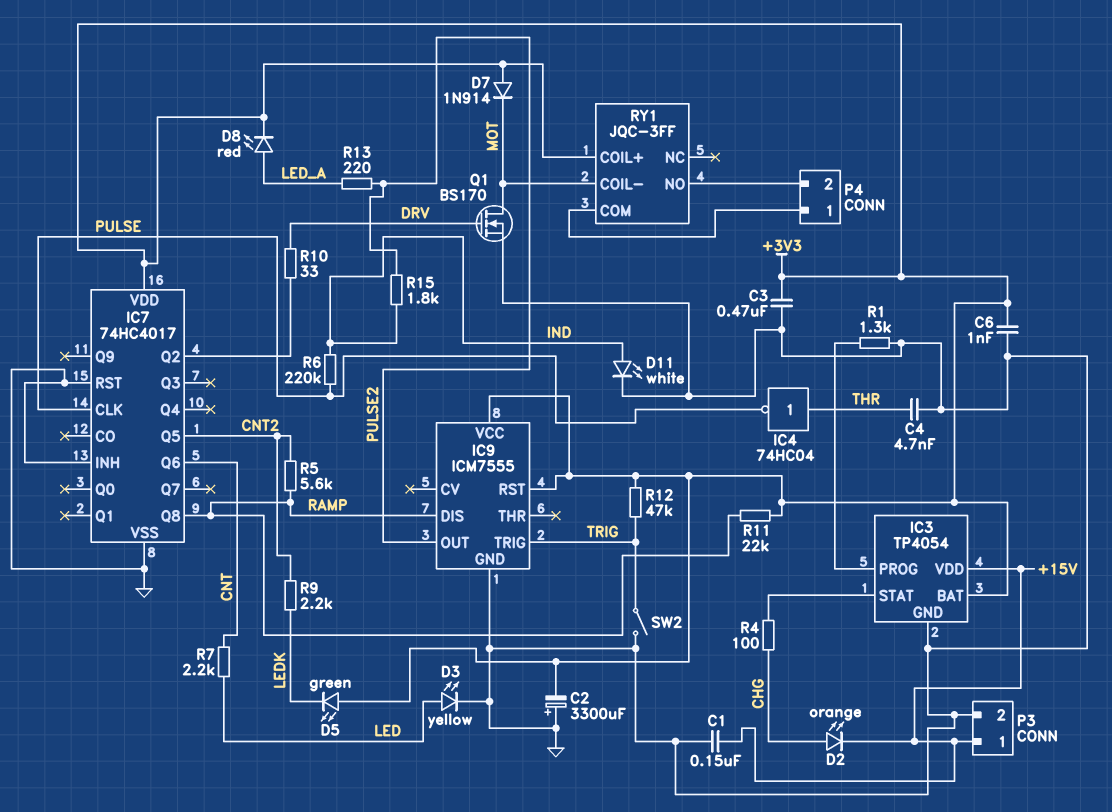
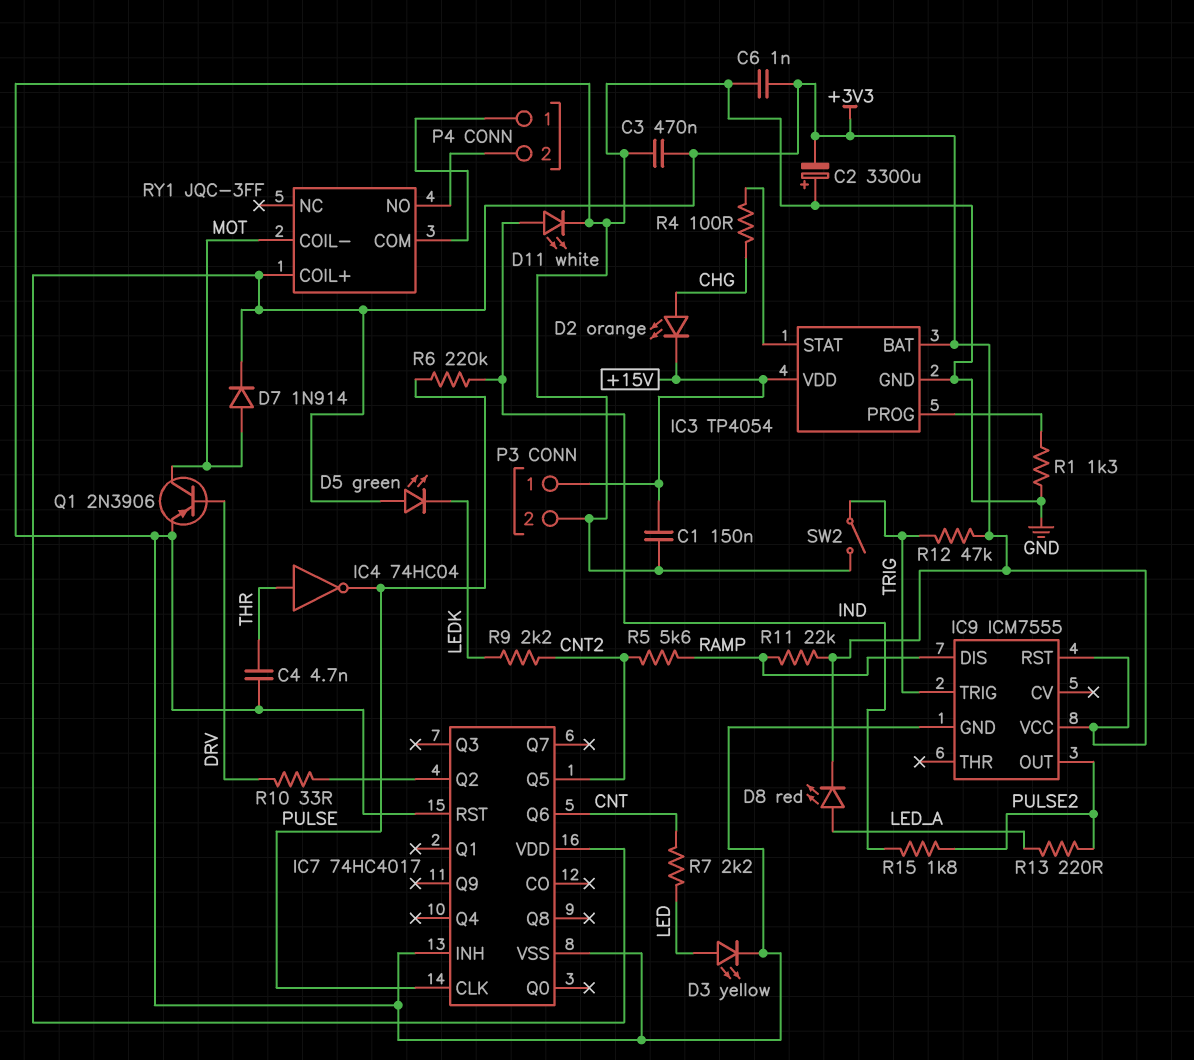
D7: diode 1N914 (A +3V3, K MOT) -> diode 1N914 (A MOT, K +3V3)
IC7 pin Q8: RAMP -> none
Q1: NMOS BS170 (G DRV, D MOT, S GND) -> PNP 2N3906 (B DRV, C MOT, E GND)

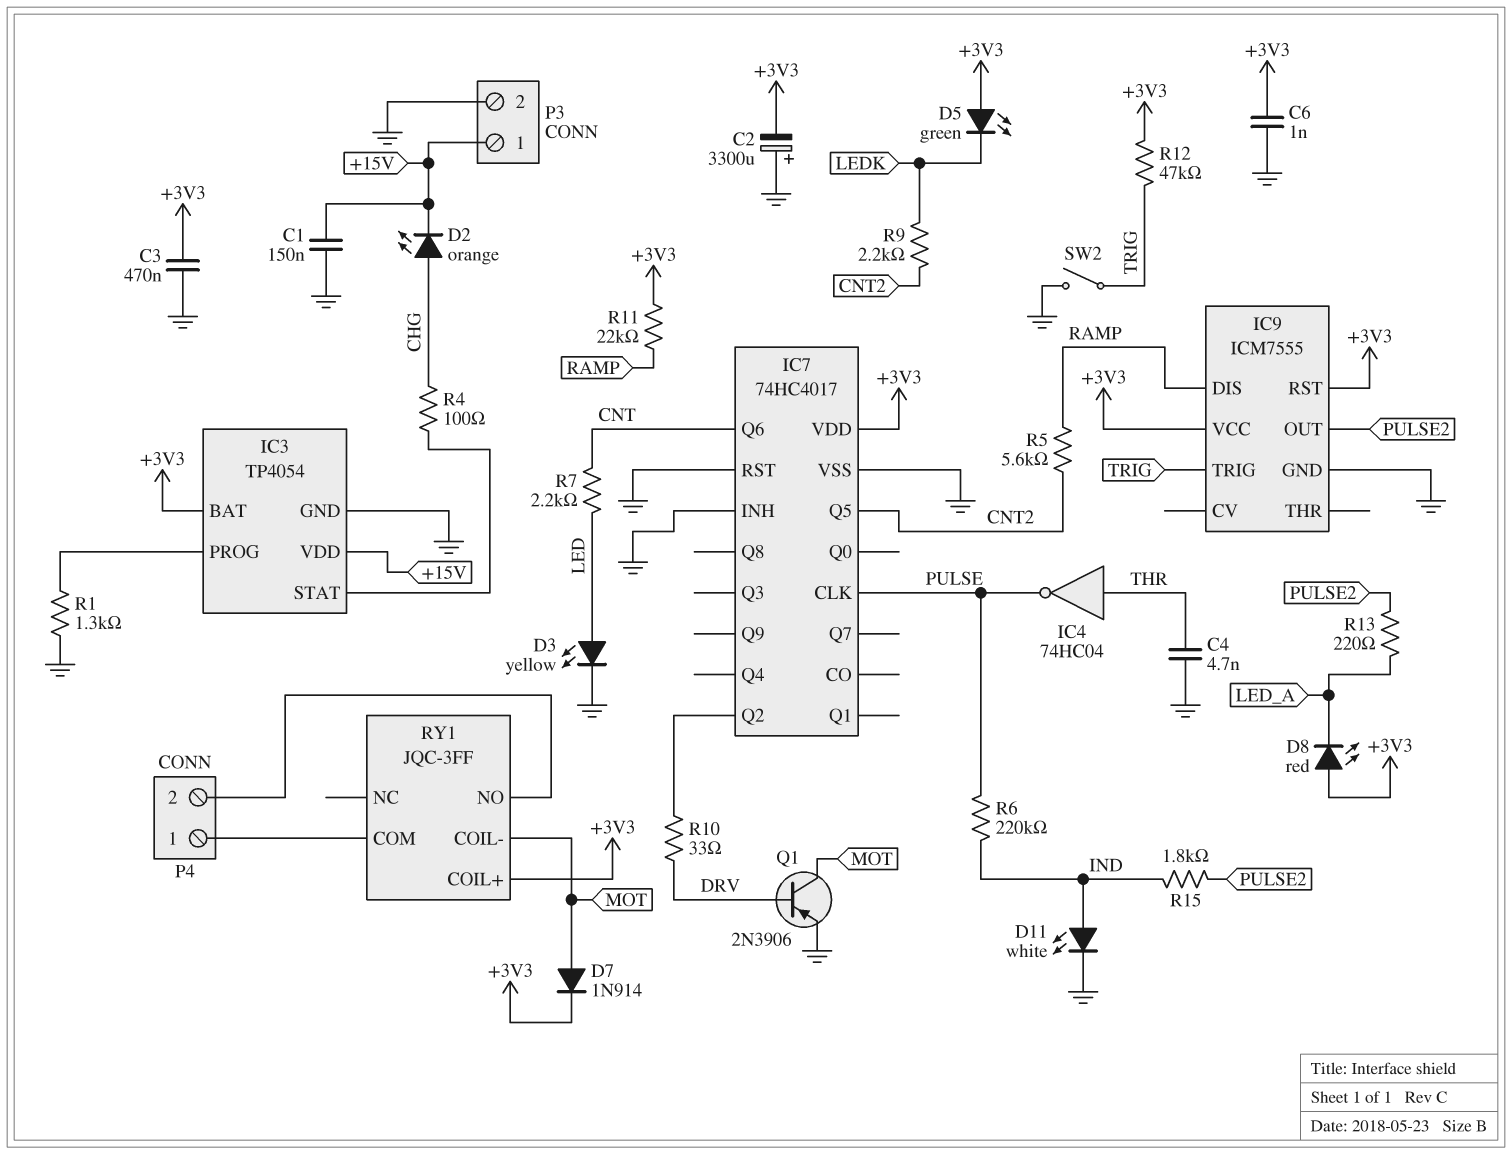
D8: LED red (A LED_A, K +3V3) -> LED red (A +3V3, K LED_A)

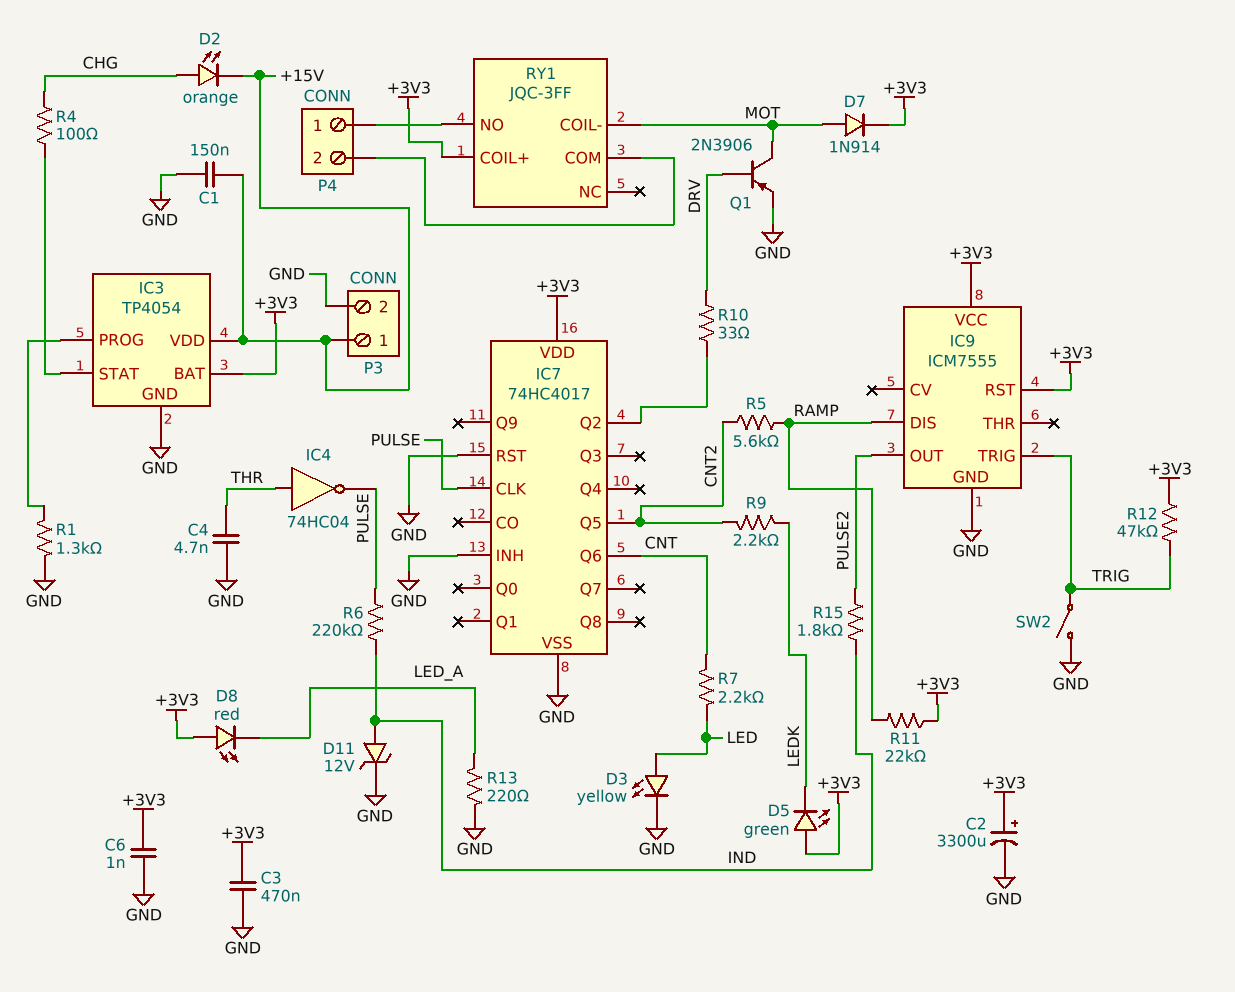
C2: 3300uF (plus GND, minus +3V3) -> 3300uF (plus +3V3, minus GND)
D11: LED white (A IND, K GND) -> zener 12V (A IND, K GND)
R13: 220 (LED_A, PULSE2) -> 220 (GND, LED_A)
RY1 pin COM: P4/1 -> P4/2
RY1 pin NO: P4/2 -> P4/1

